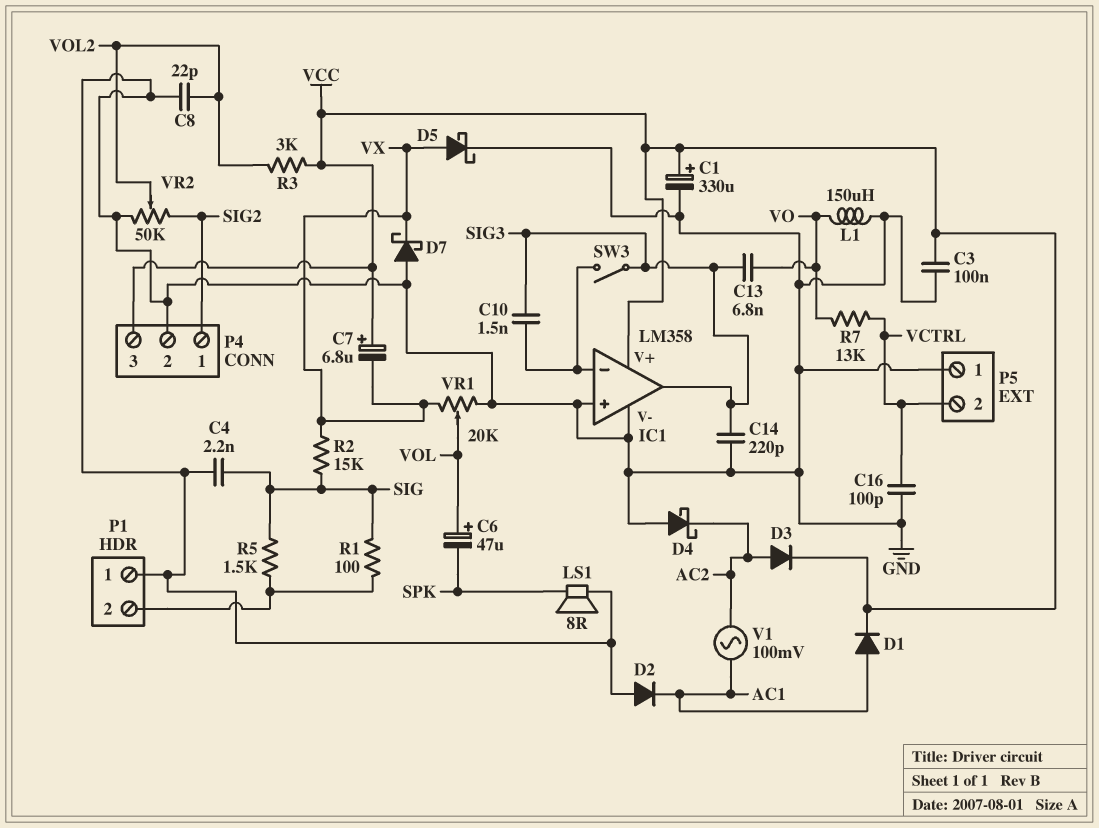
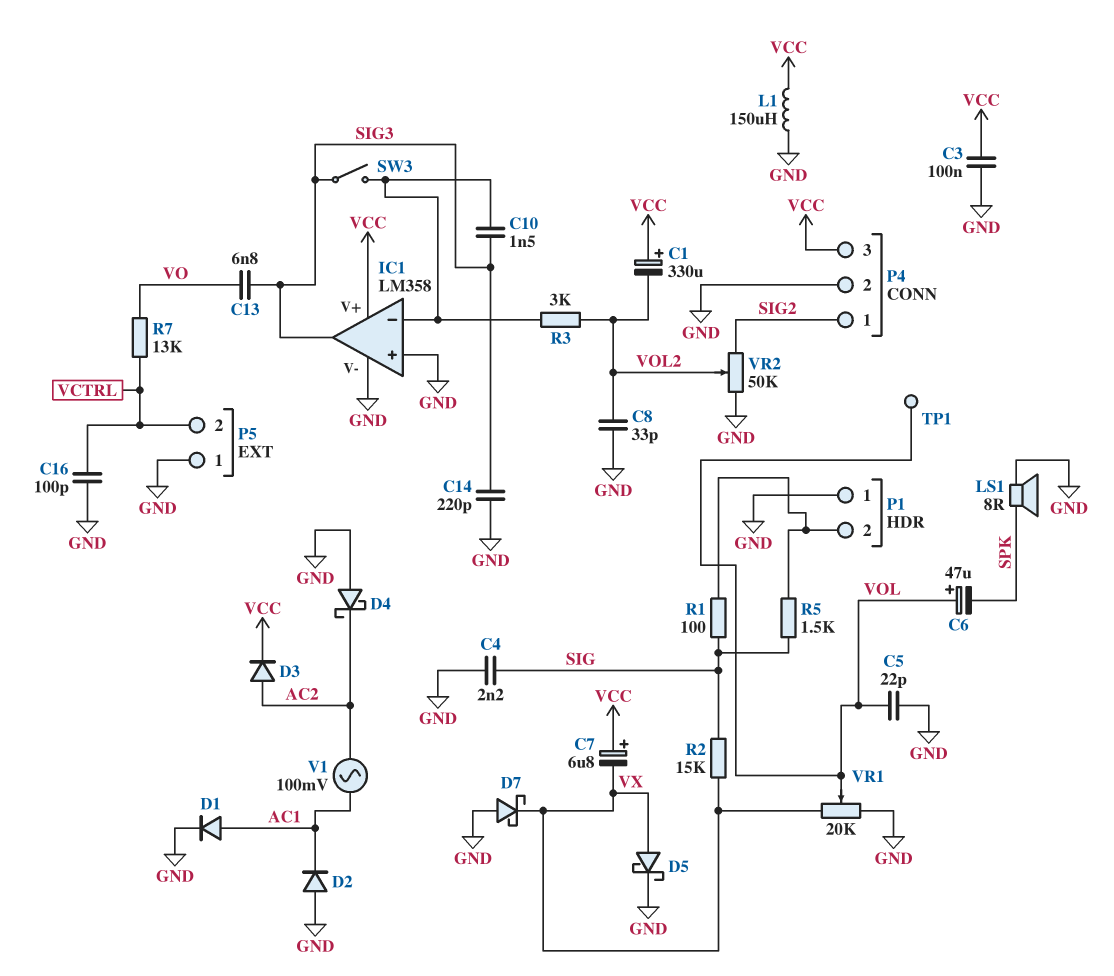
C1: 330uF (plus VCC, minus GND) -> 330uF (plus VCC, minus VOL2)
C5: none -> 22pF (GND, VOL)
C8: 22pF (GND, VOL2) -> 33pF (GND, VOL2)
D1: diode (A AC1, K VCC) -> diode (A AC1, K GND)
L1: 150uH (GND, VO) -> 150uH (GND, VCC)
R3: 3k (VCC, VOL2) -> 3k (IC1/in-, VOL2)
TP1: none -> test point (VOL)

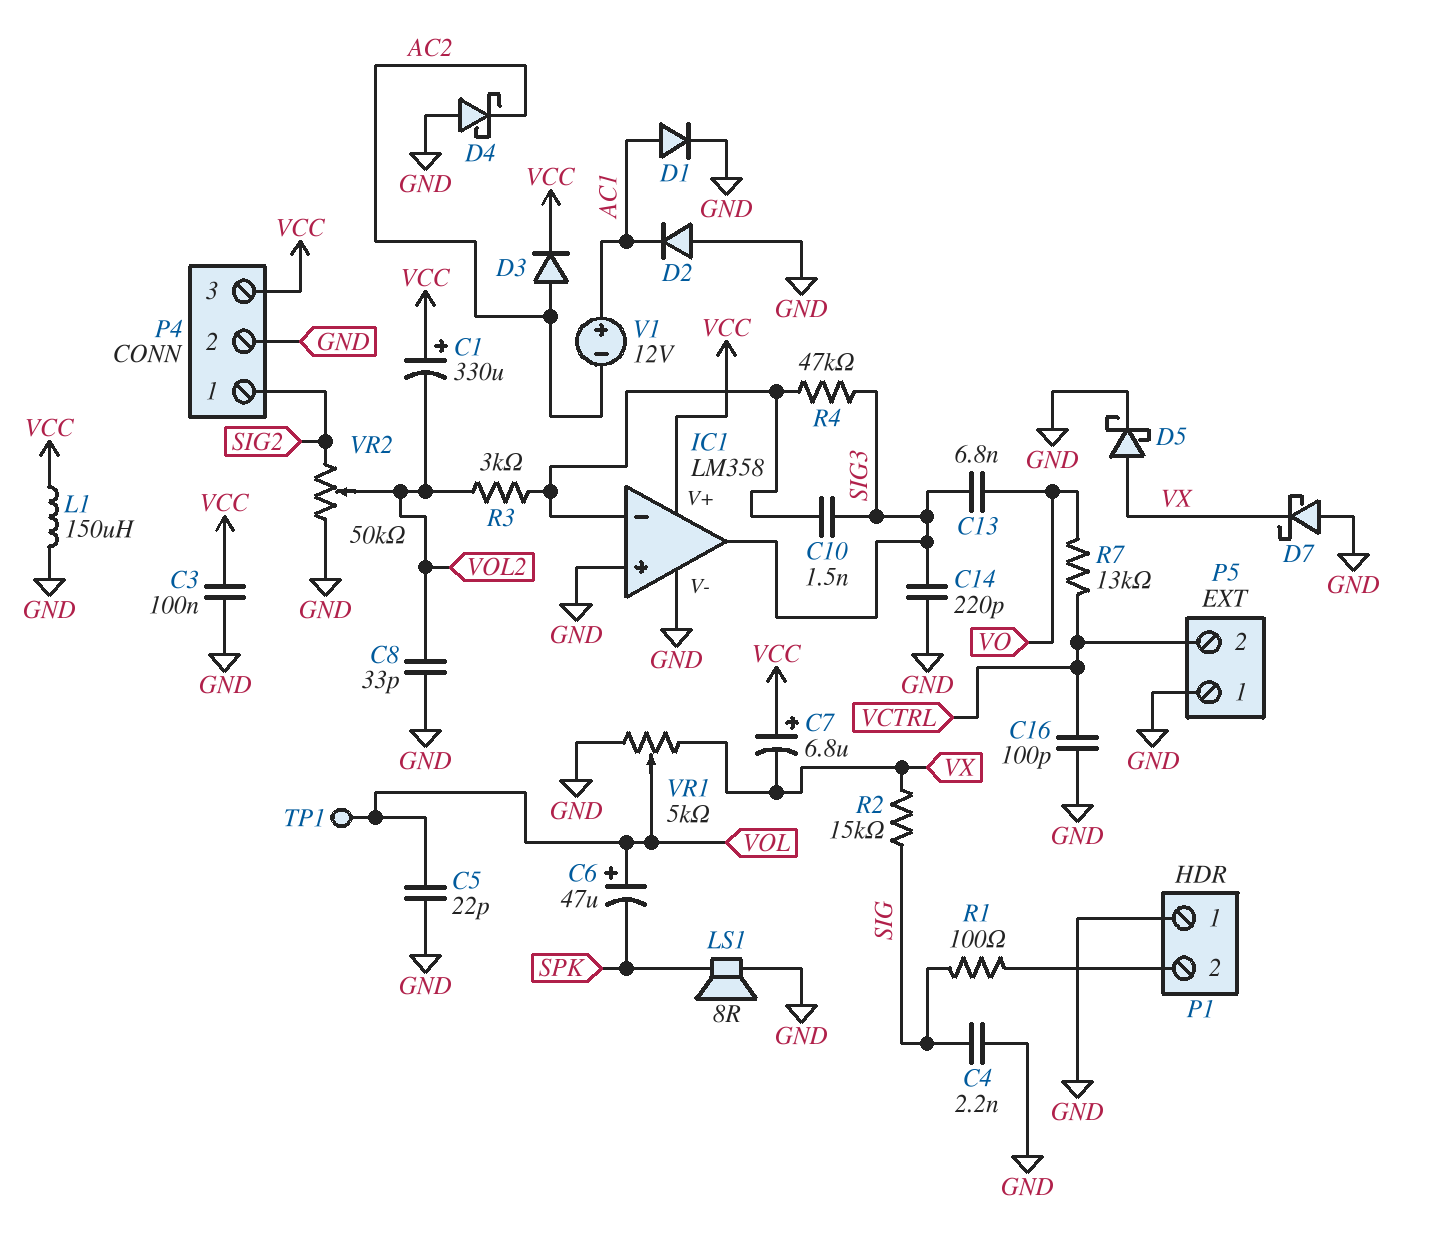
R4: none -> 47k (IC1/in-, SIG3)
R5: 1.5k (P1/2, SIG) -> none
SW3: switch (IC1/in-, SIG3) -> none
V1: AC 100mV (AC1, AC2) -> 12V (plus AC1, minus AC2)
VR1: 20k (GND, VX, wiper VOL) -> 5k (GND, VX, wiper VOL)

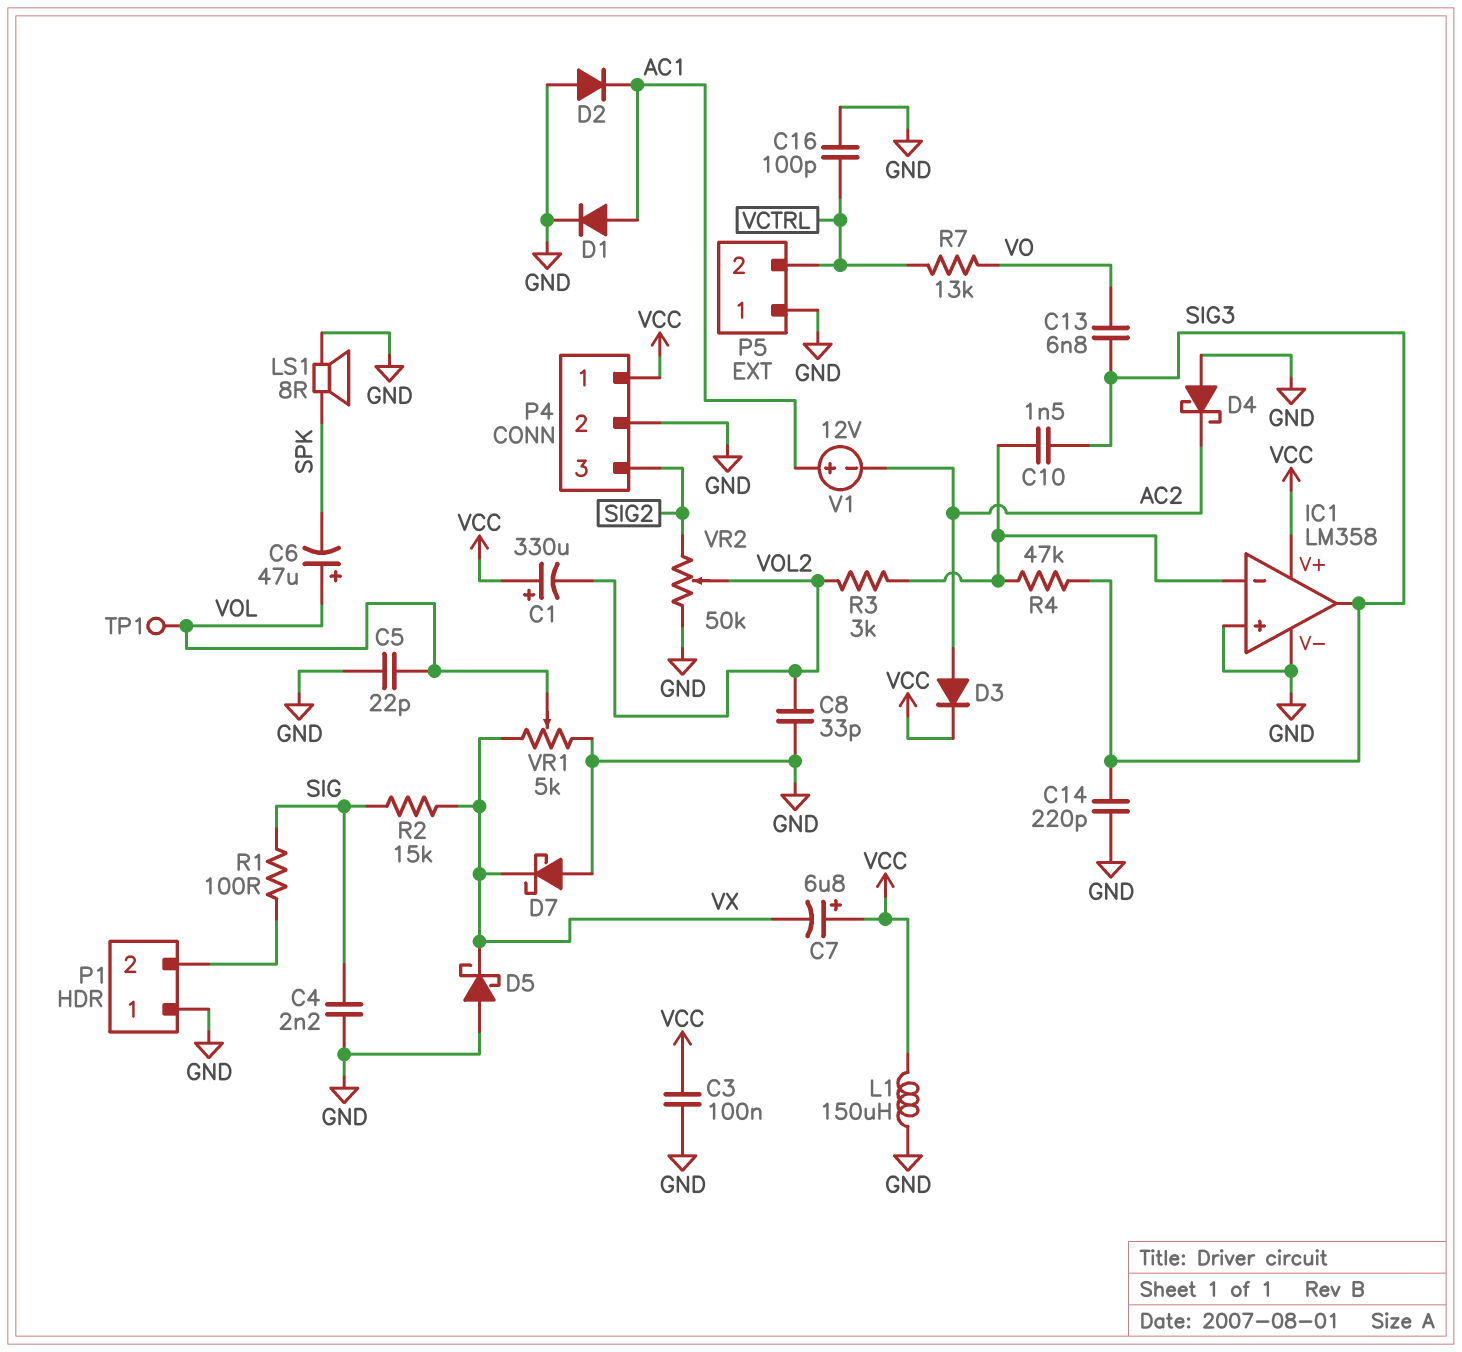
D5: schottky (A VX, K GND) -> schottky (A GND, K VX)
P4 pin 1: SIG2 -> VCC
P4 pin 3: VCC -> SIG2

